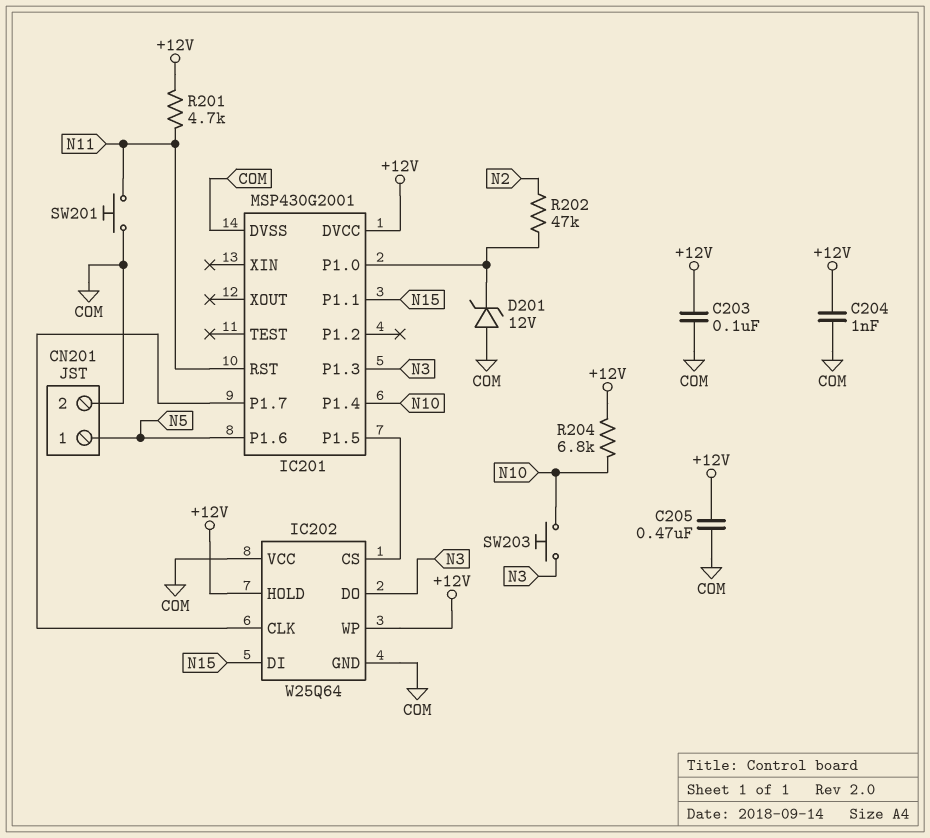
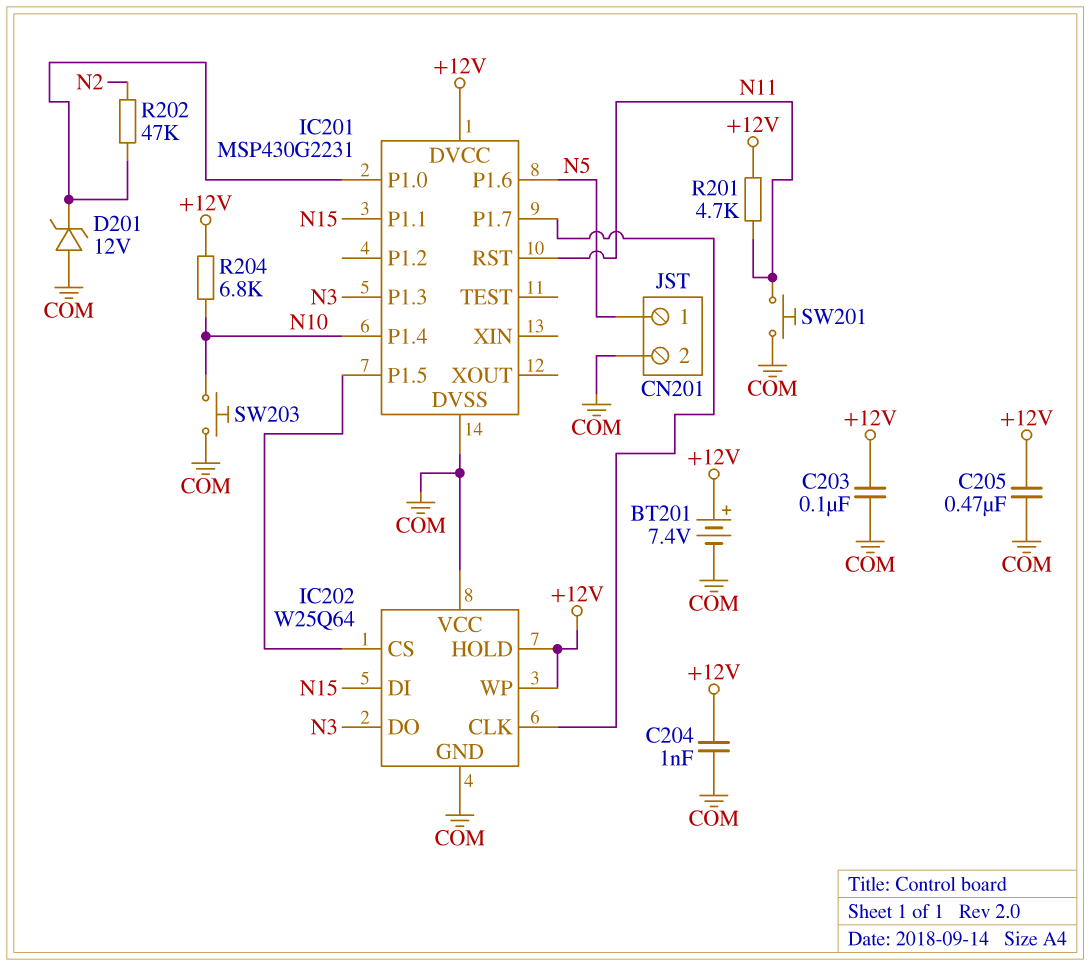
BT201: none -> 7.4V (plus +12V, minus COM)
IC201: MSP430G2001 -> MSP430G2231
SW203: button (N3, N10) -> button (COM, N10)

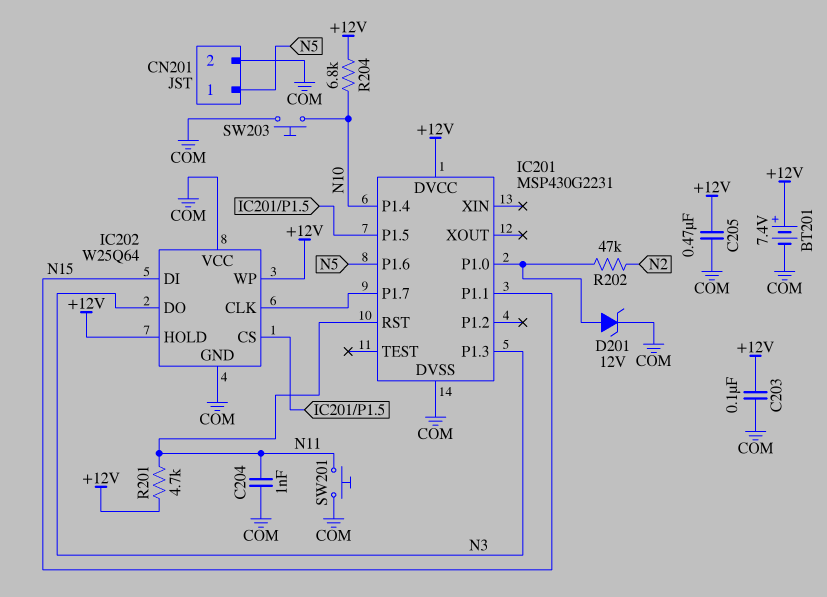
C204: 1nF (+12V, COM) -> 1nF (COM, N11)
D201: zener 12V (A COM, K IC201/P1.0) -> zener 12V (A IC201/P1.0, K COM)

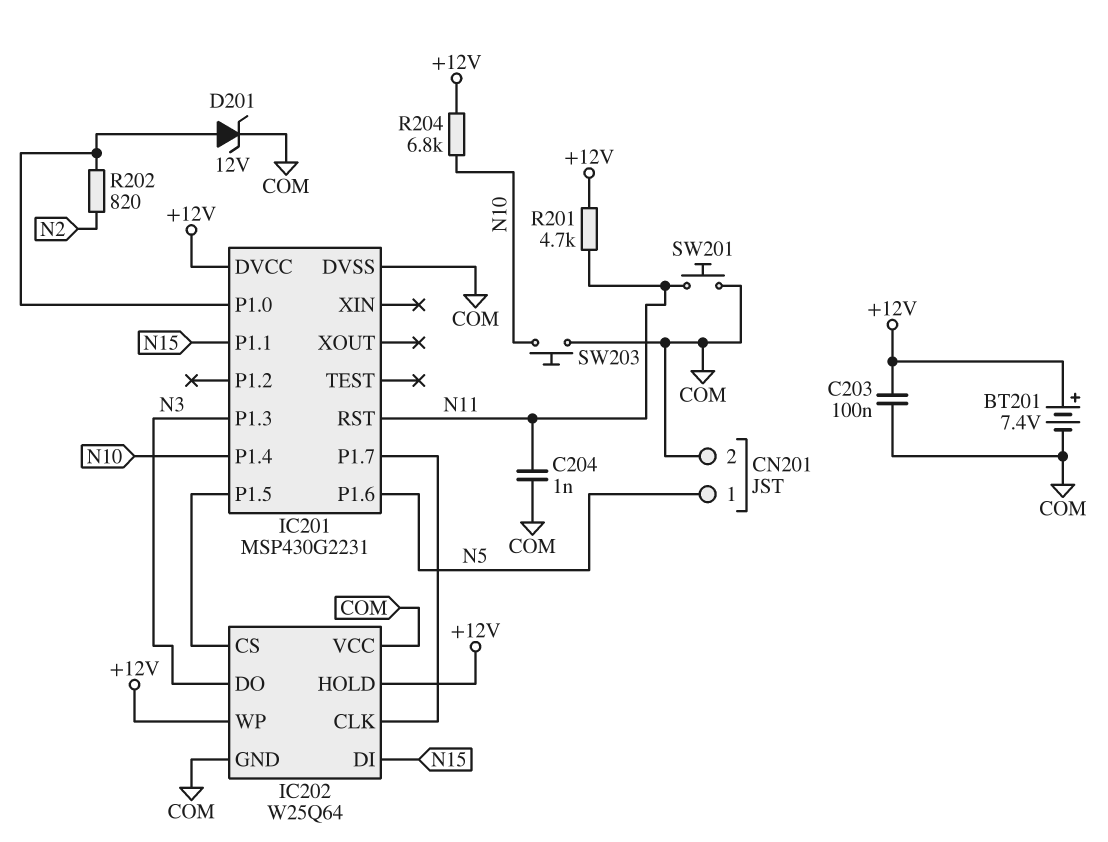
C205: 470nF (+12V, COM) -> none
R202: 47k (IC201/P1.0, N2) -> 820 (IC201/P1.0, N2)

